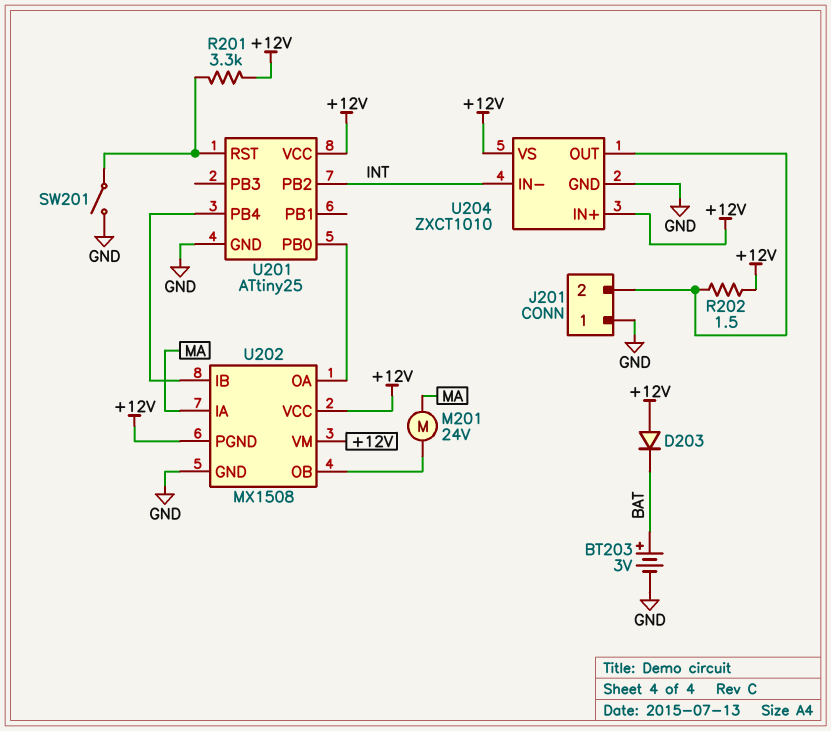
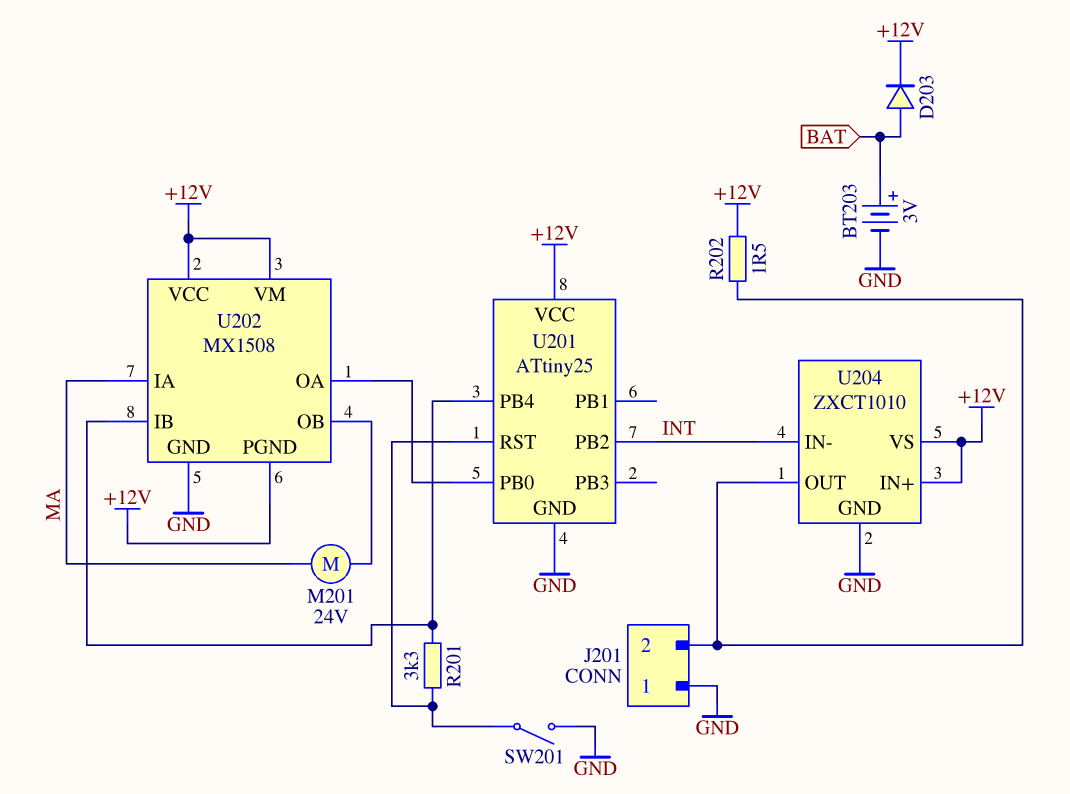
D203: diode (A +12V, K BAT) -> diode (A BAT, K +12V)
R201: 3.3k (+12V, U201/RST) -> 3.3k (U201/PB4, U201/RST)

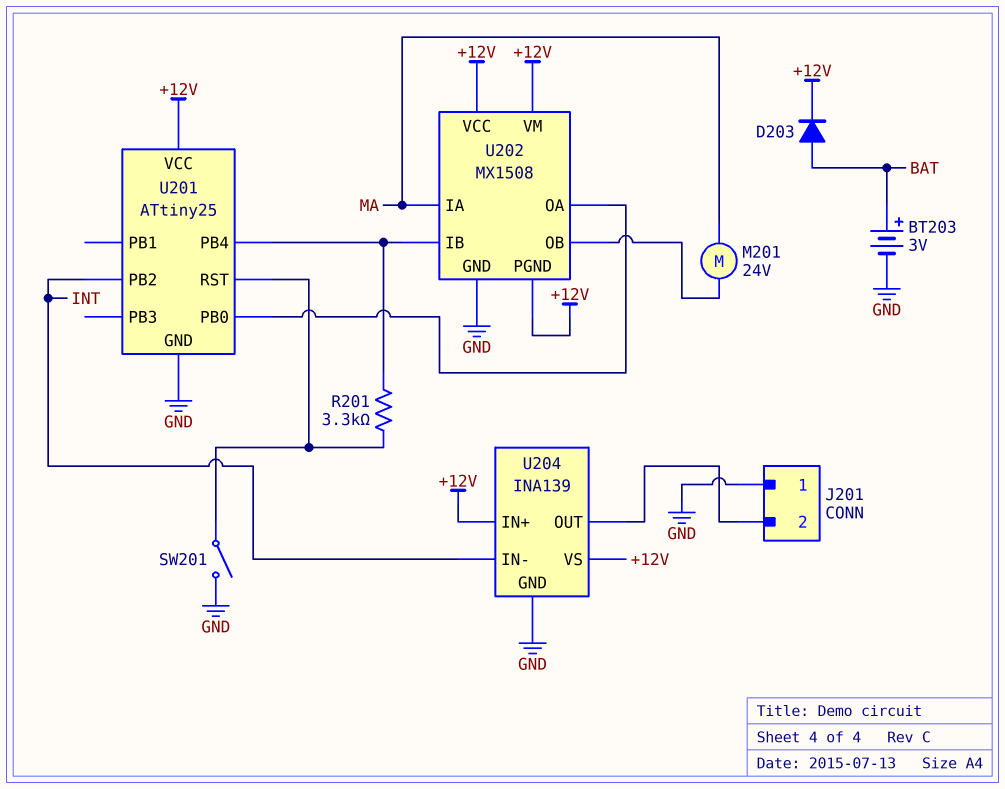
R202: 1.5 (+12V, J201/2) -> none
U204: ZXCT1010 -> INA139

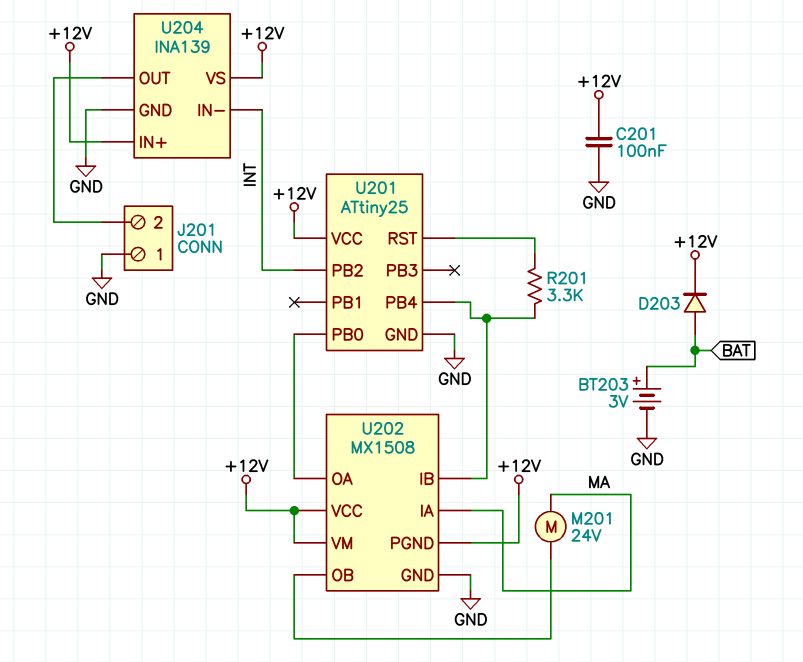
C201: none -> 100nF (+12V, GND)
SW201: switch (GND, U201/RST) -> none

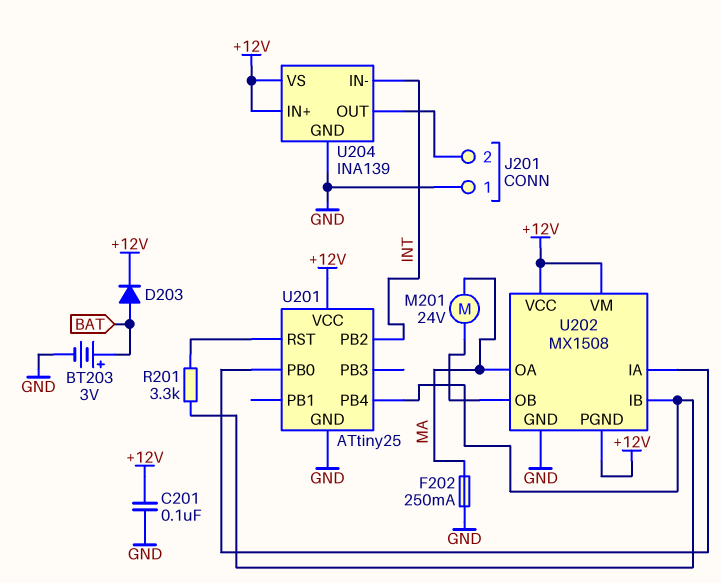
F202: none -> 250mA (GND, MA)
U202 pin IA: MA -> U201/PB0
U202 pin OA: U201/PB0 -> MA

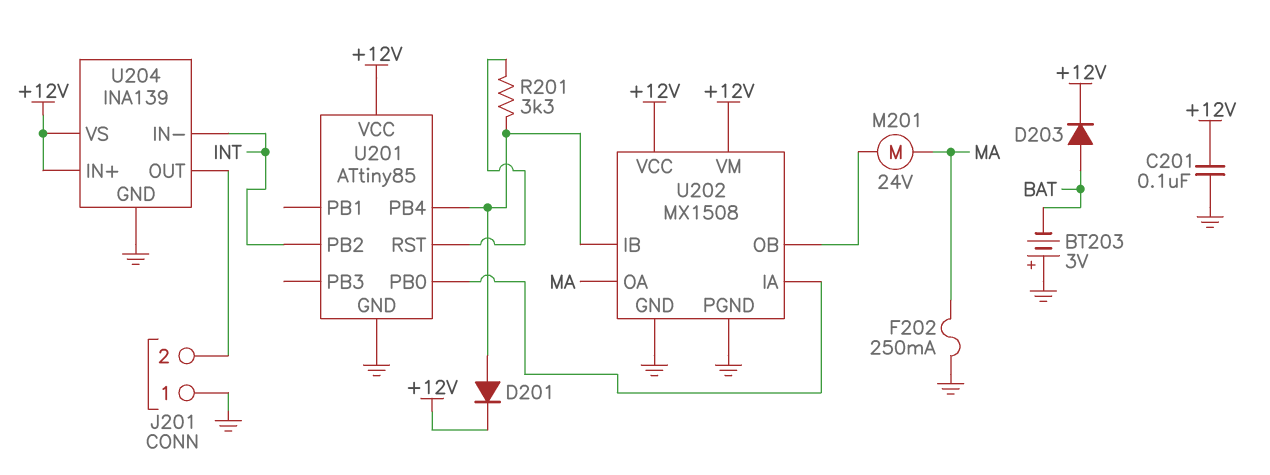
BT203: 3V (plus BAT, minus GND) -> 3V (plus GND, minus BAT)
D201: none -> diode (A U201/PB4, K +12V)
U201: ATtiny25 -> ATtiny85
U202 pin PGND: +12V -> GND

